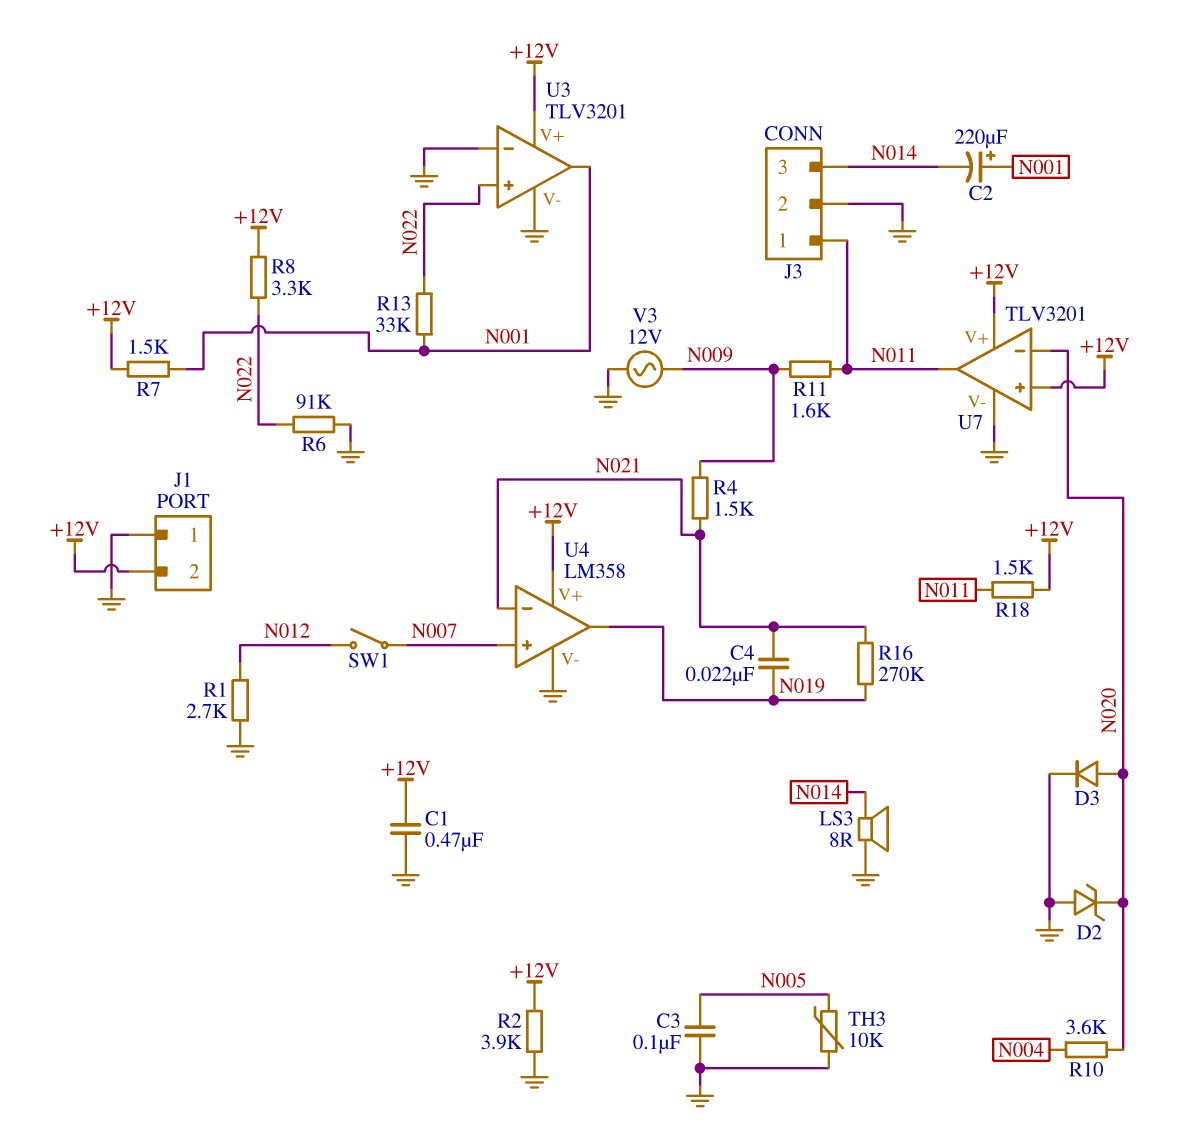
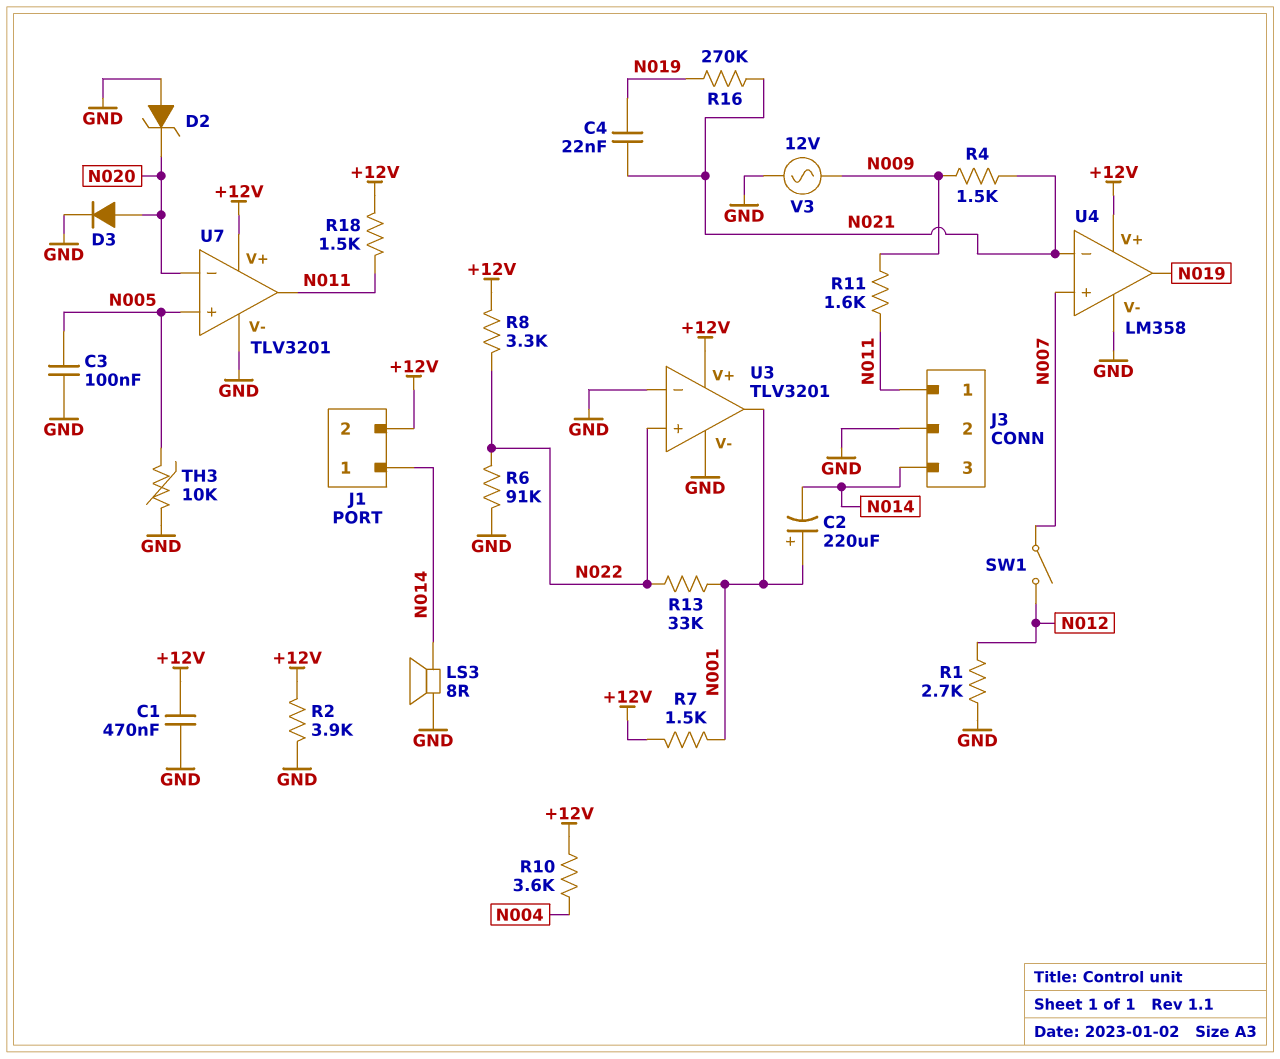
J1 pin 1: GND -> N014
R10: 3.6k (N004, N020) -> 3.6k (+12V, N004)
U7 pin in+: +12V -> N005

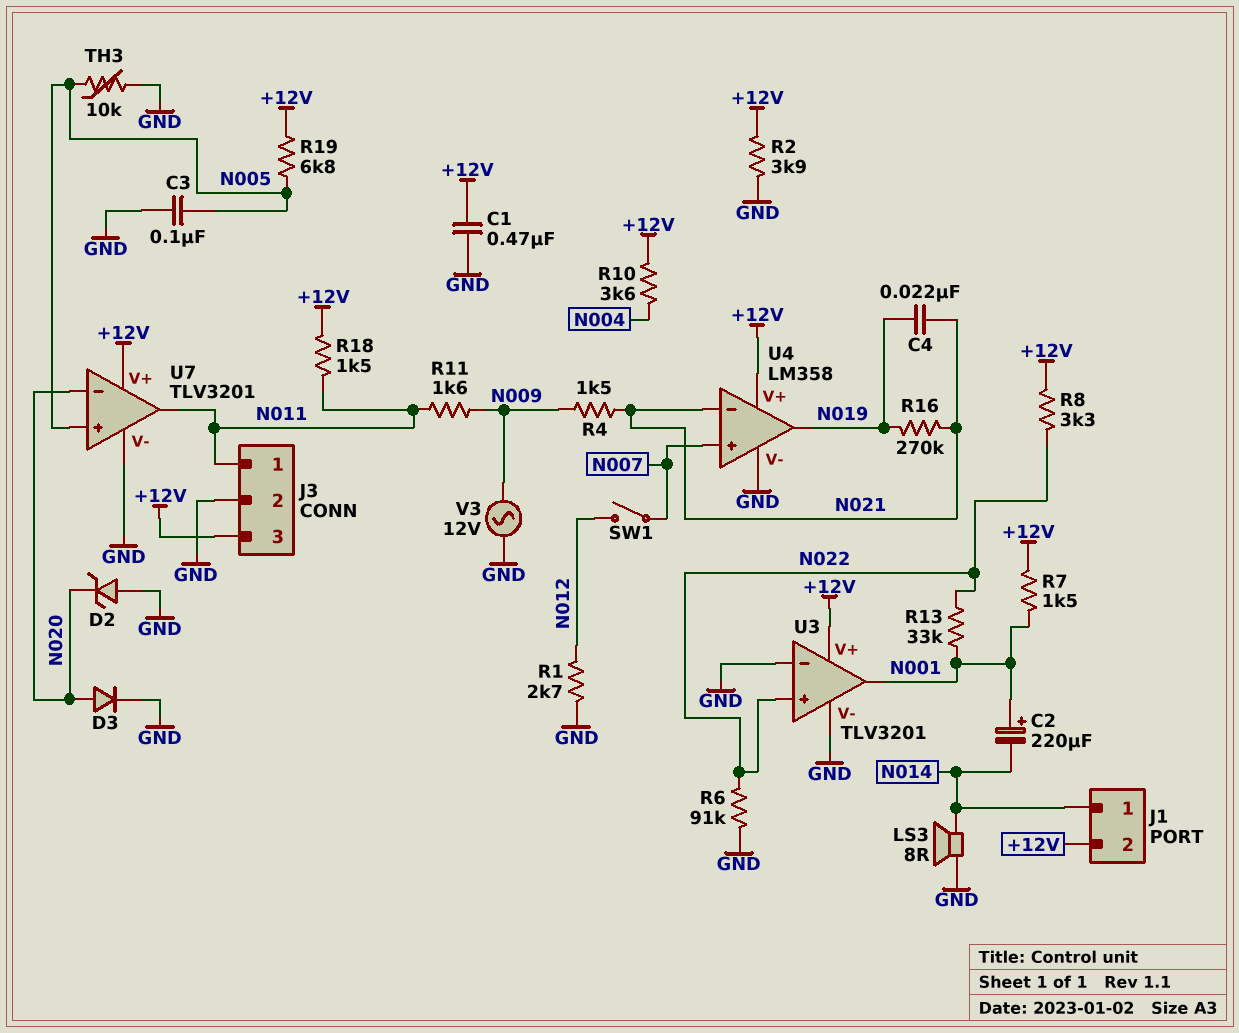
J3 pin 3: N014 -> +12V
R19: none -> 6.8k (+12V, N005)

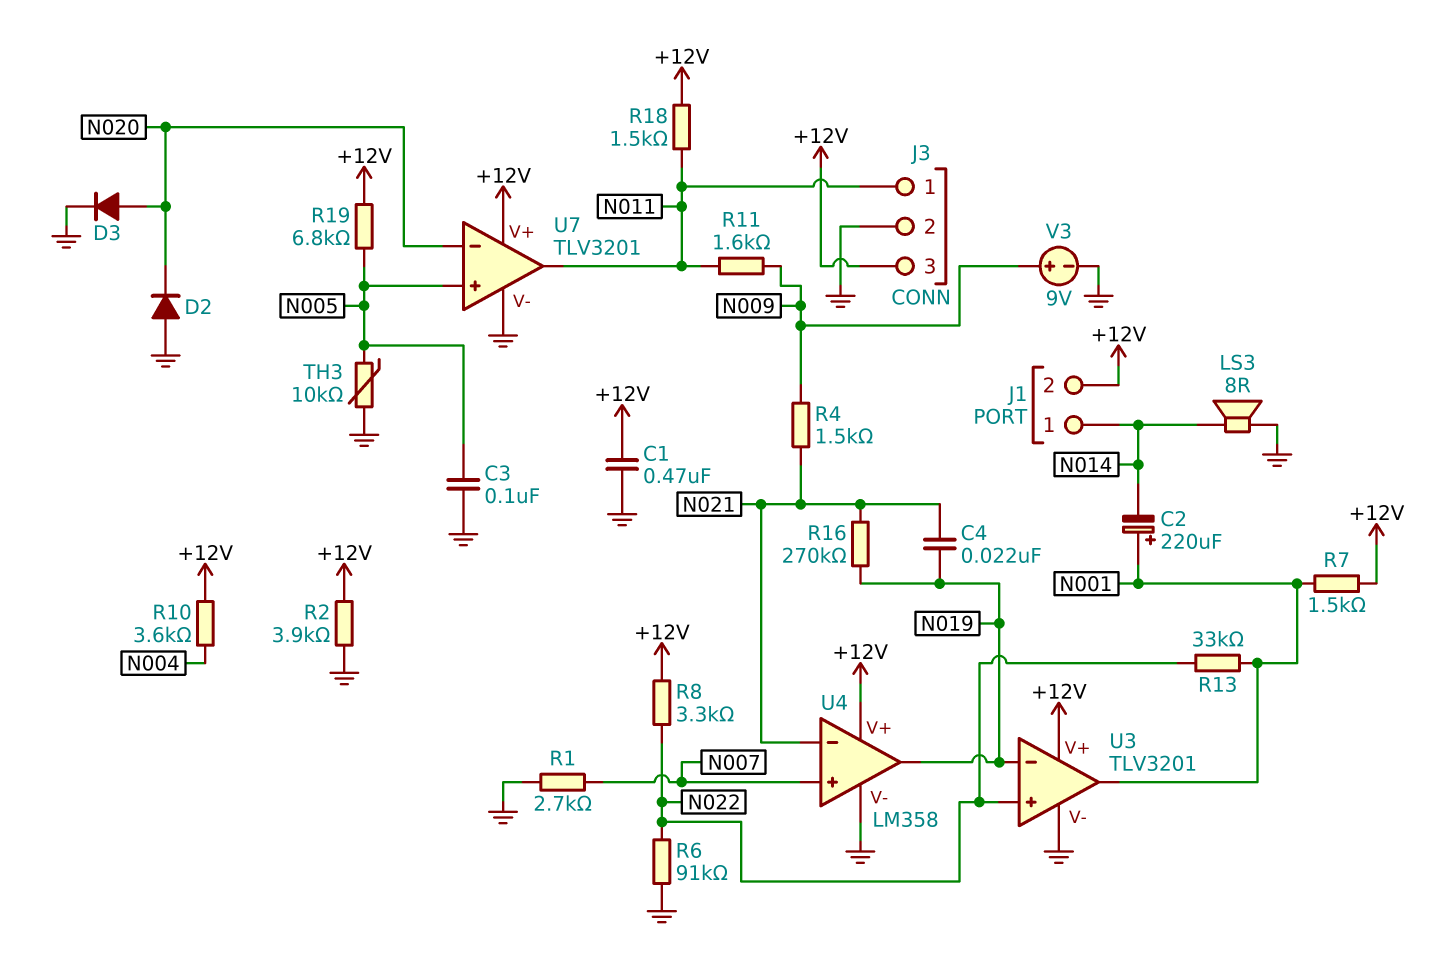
D2: zener (A GND, K N020) -> diode (A GND, K N020)
R1: 2.7k (GND, N012) -> 2.7k (GND, N007)
SW1: switch (N007, N012) -> none
U3 pin in-: GND -> N019
V3: AC 12V (GND, N009) -> 9V (plus N009, minus GND)

